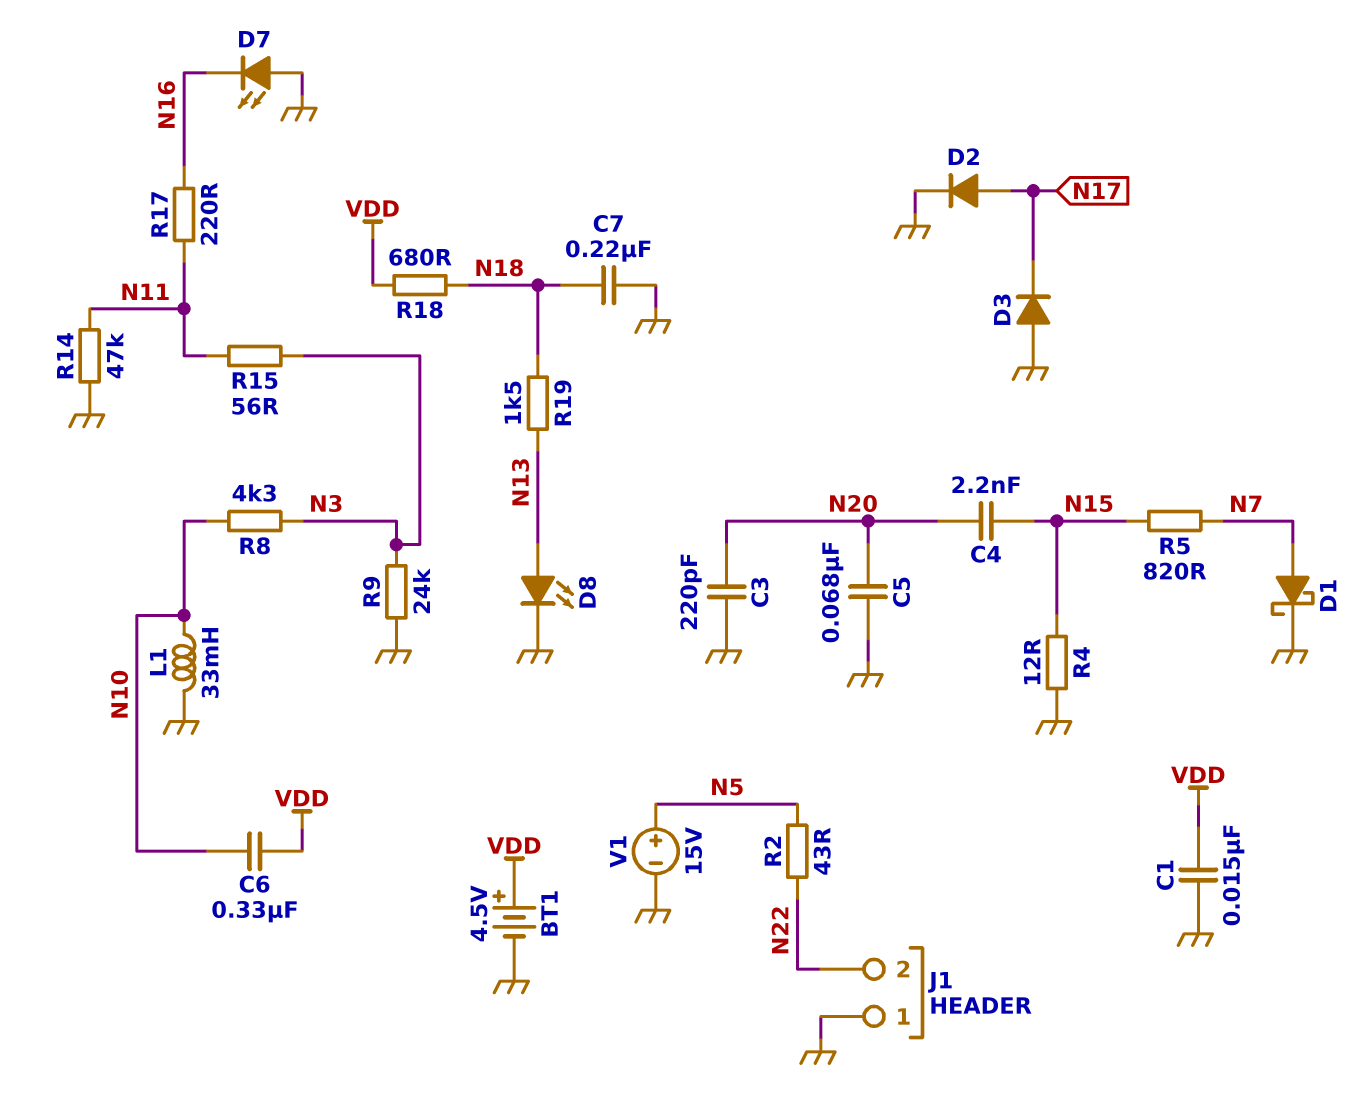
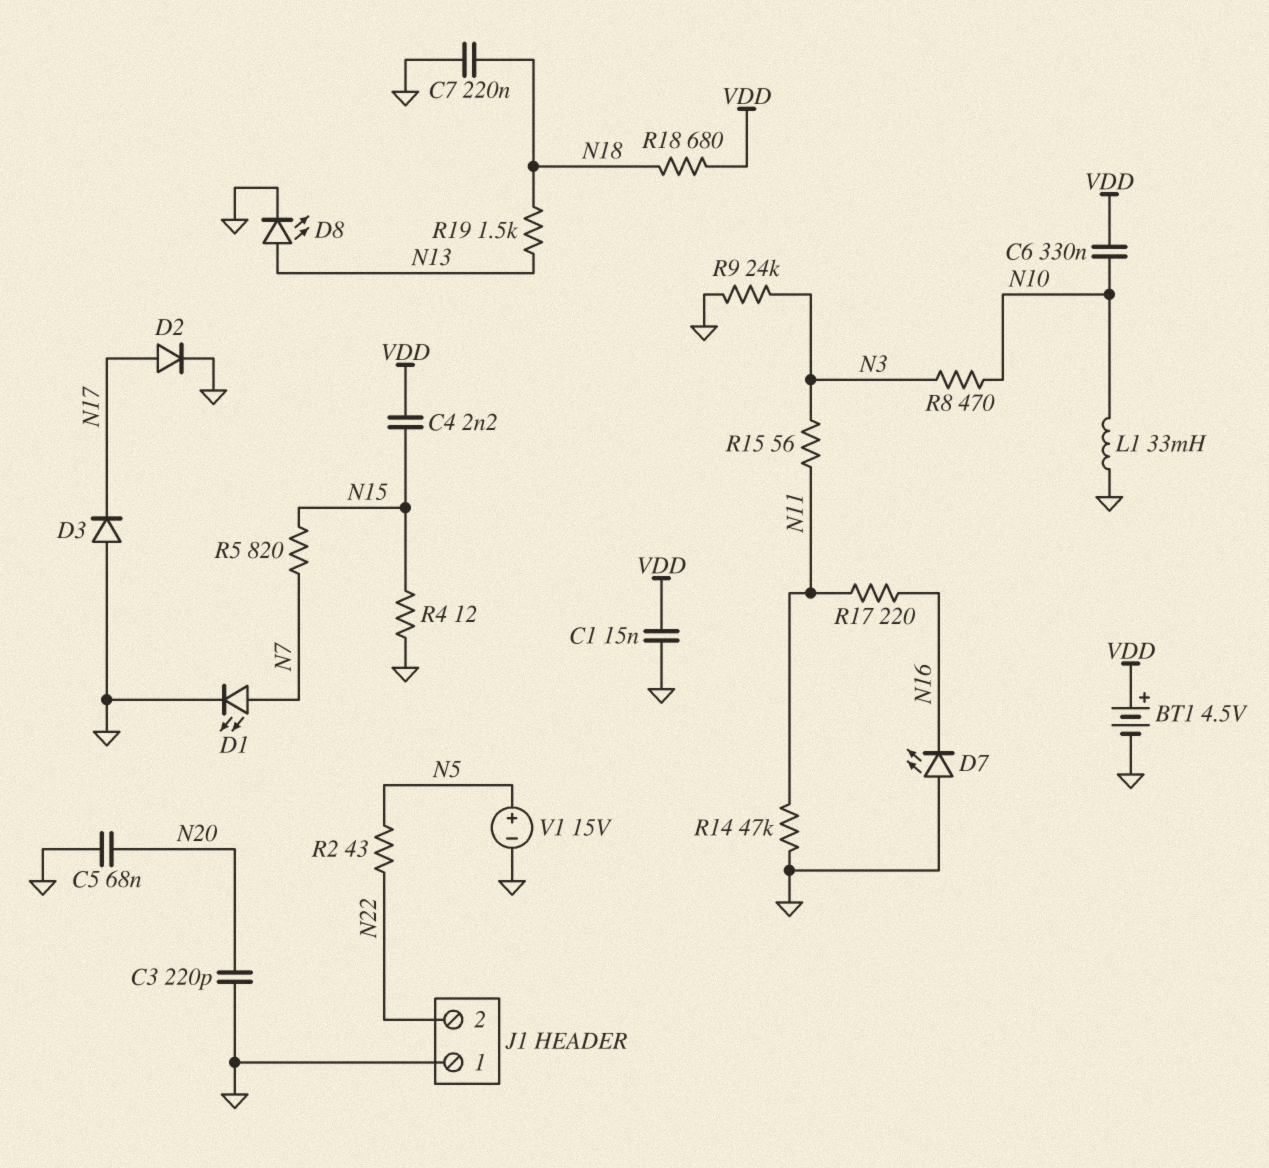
C4: 2.2nF (N15, N20) -> 2.2nF (N15, VDD)
D1: schottky (A N7, K GND) -> LED (A N7, K GND)
R8: 4.3k (N3, N10) -> 470 (N3, N10)

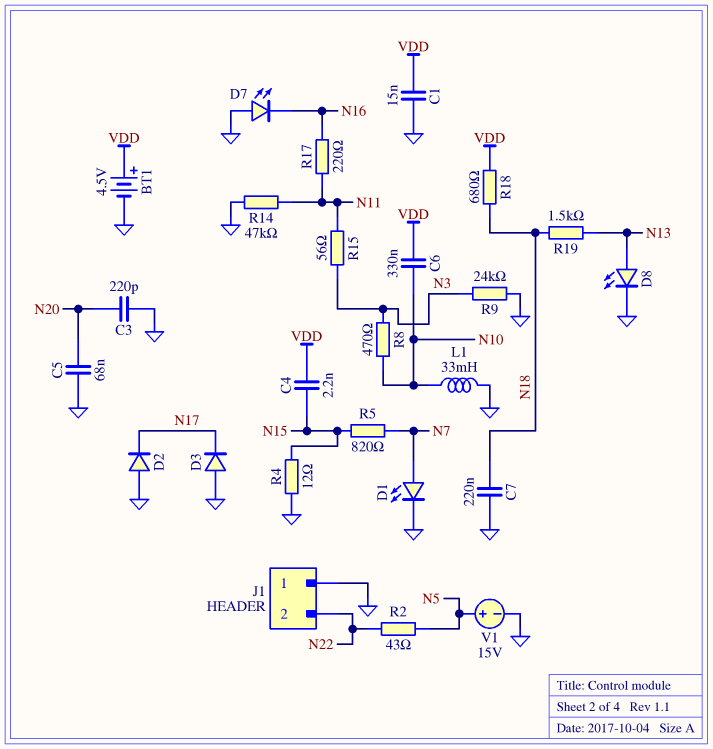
D2: diode (A N17, K GND) -> diode (A GND, K N17)

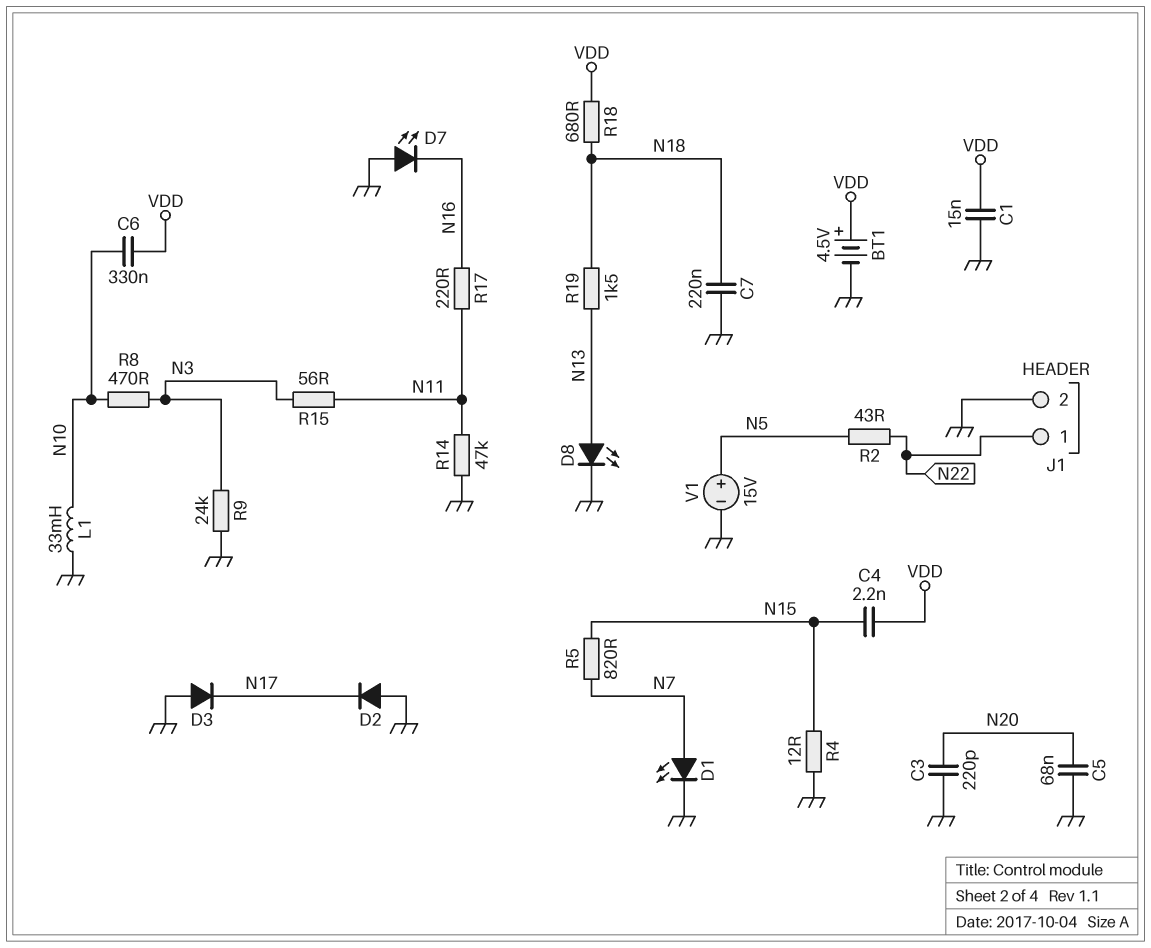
J1 pin 1: GND -> N22
J1 pin 2: N22 -> GND

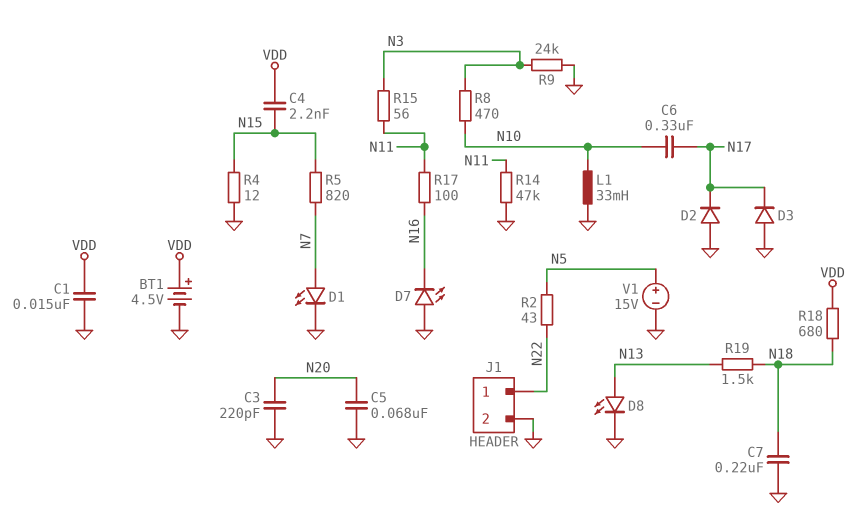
C6: 330nF (N10, VDD) -> 330nF (N10, N17)
R17: 220 (N11, N16) -> 100 (N11, N16)

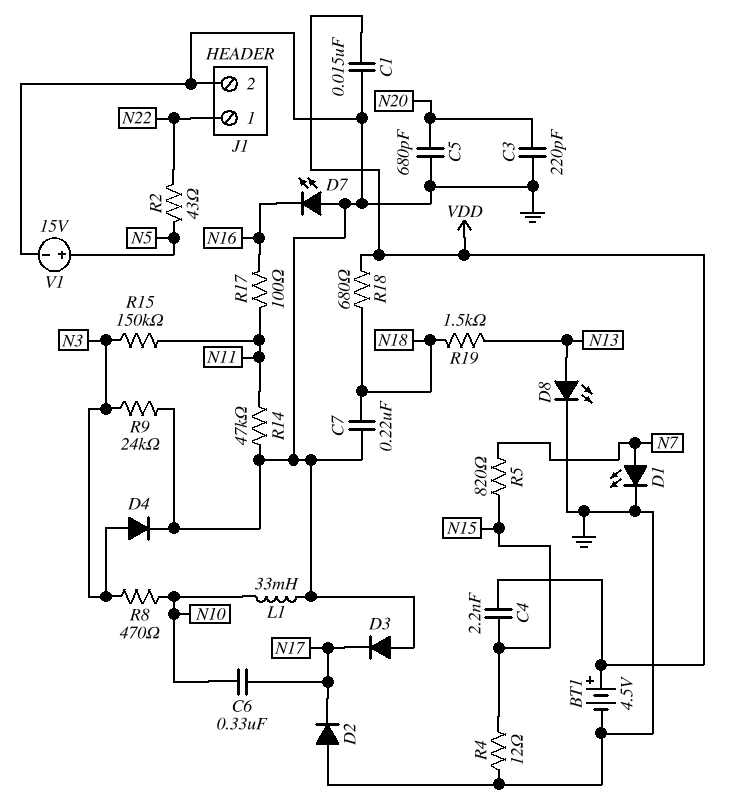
C5: 68nF (GND, N20) -> 680pF (GND, N20)
D4: none -> diode (A N3, K GND)
R15: 56 (N3, N11) -> 150k (N3, N11)

